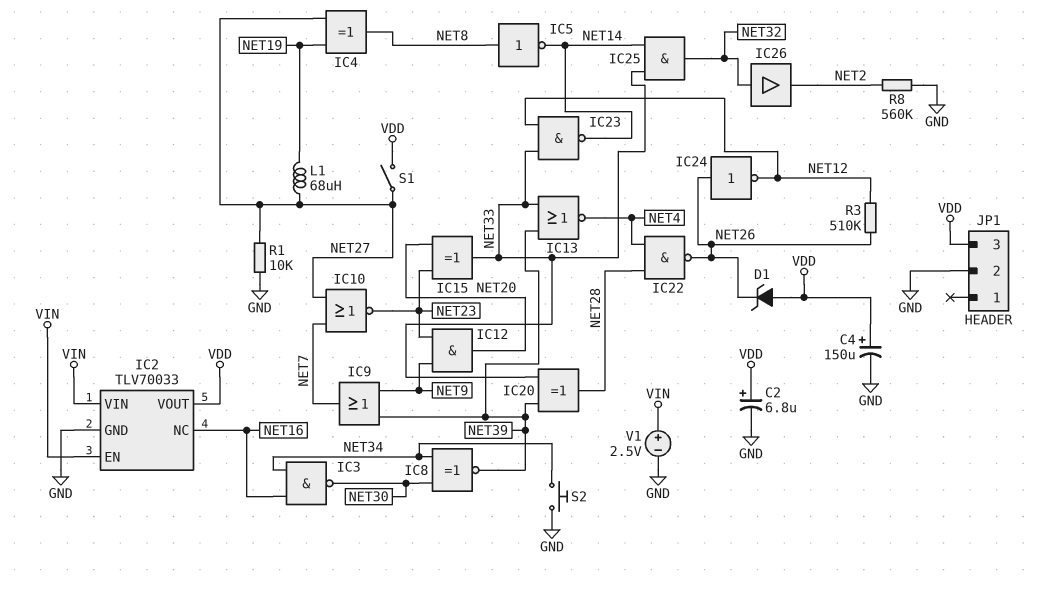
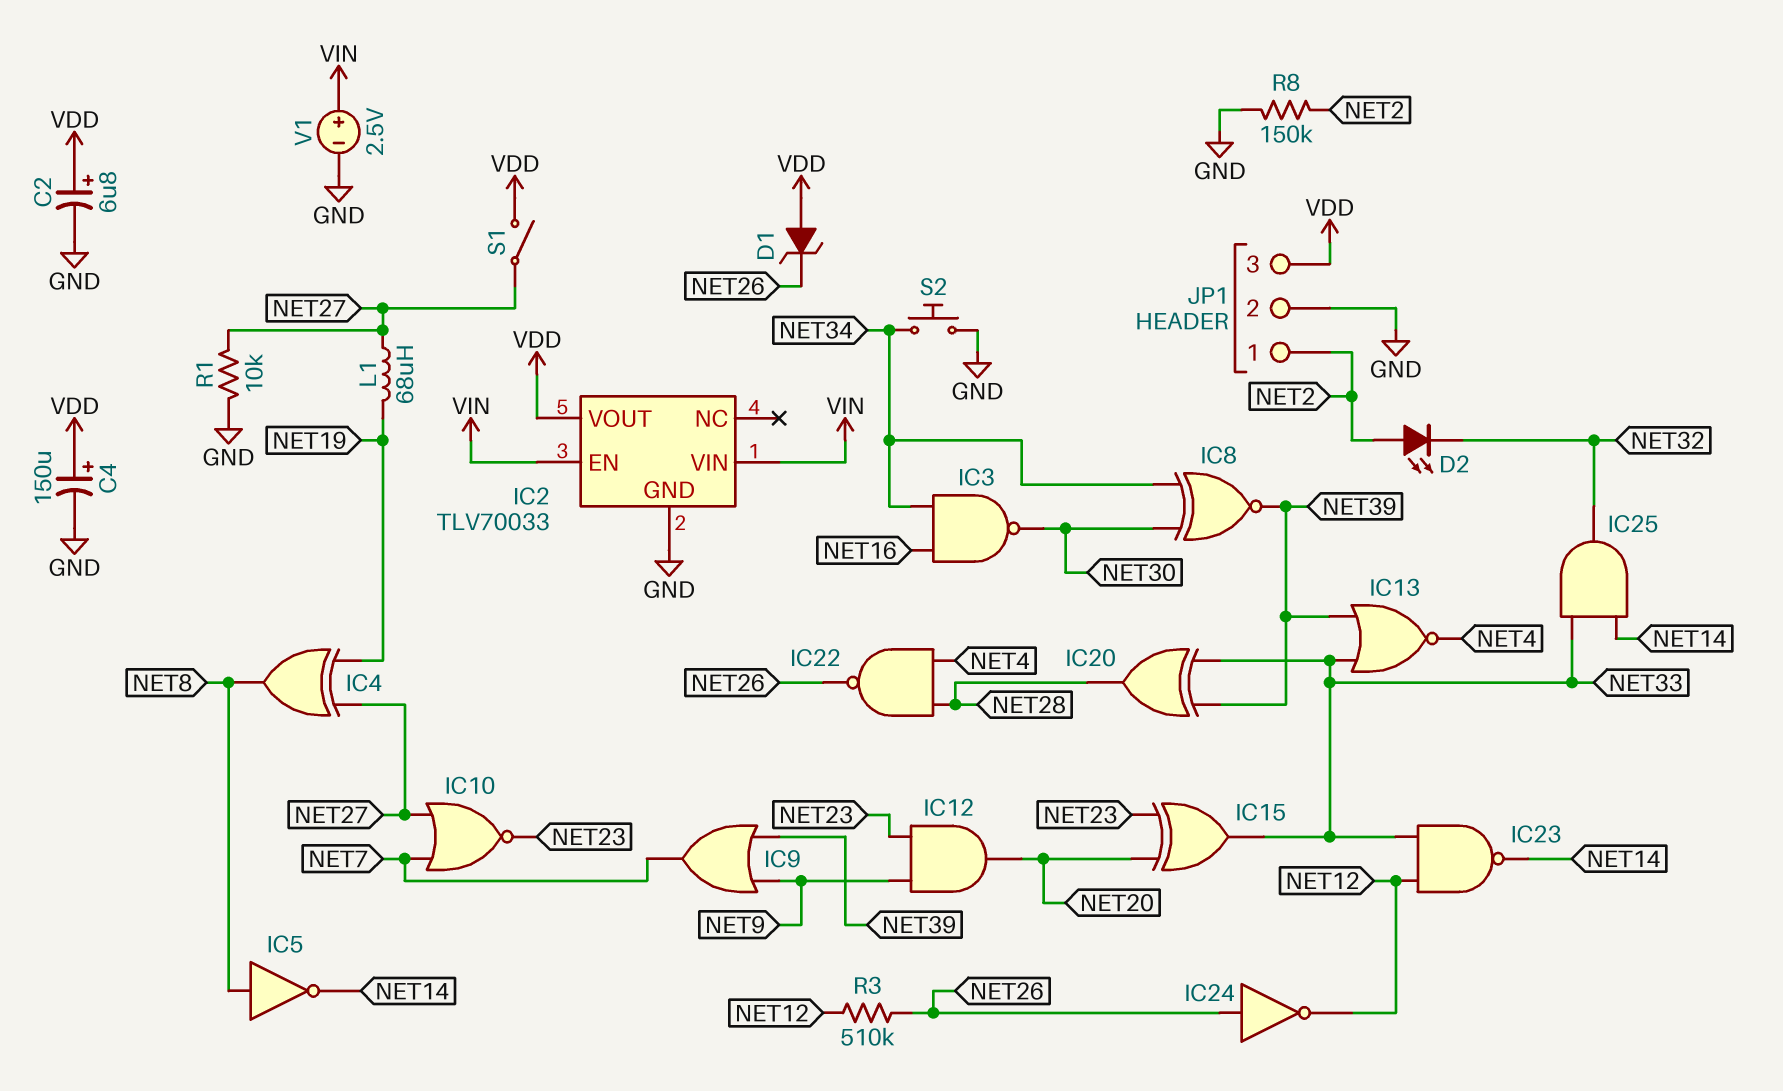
D2: none -> LED (A NET2, K NET32)
IC2 pin NC: NET16 -> none
IC26: buffer (in NET32, out NET2) -> none
JP1 pin 1: none -> NET2
R8: 560k (GND, NET2) -> 150k (GND, NET2)

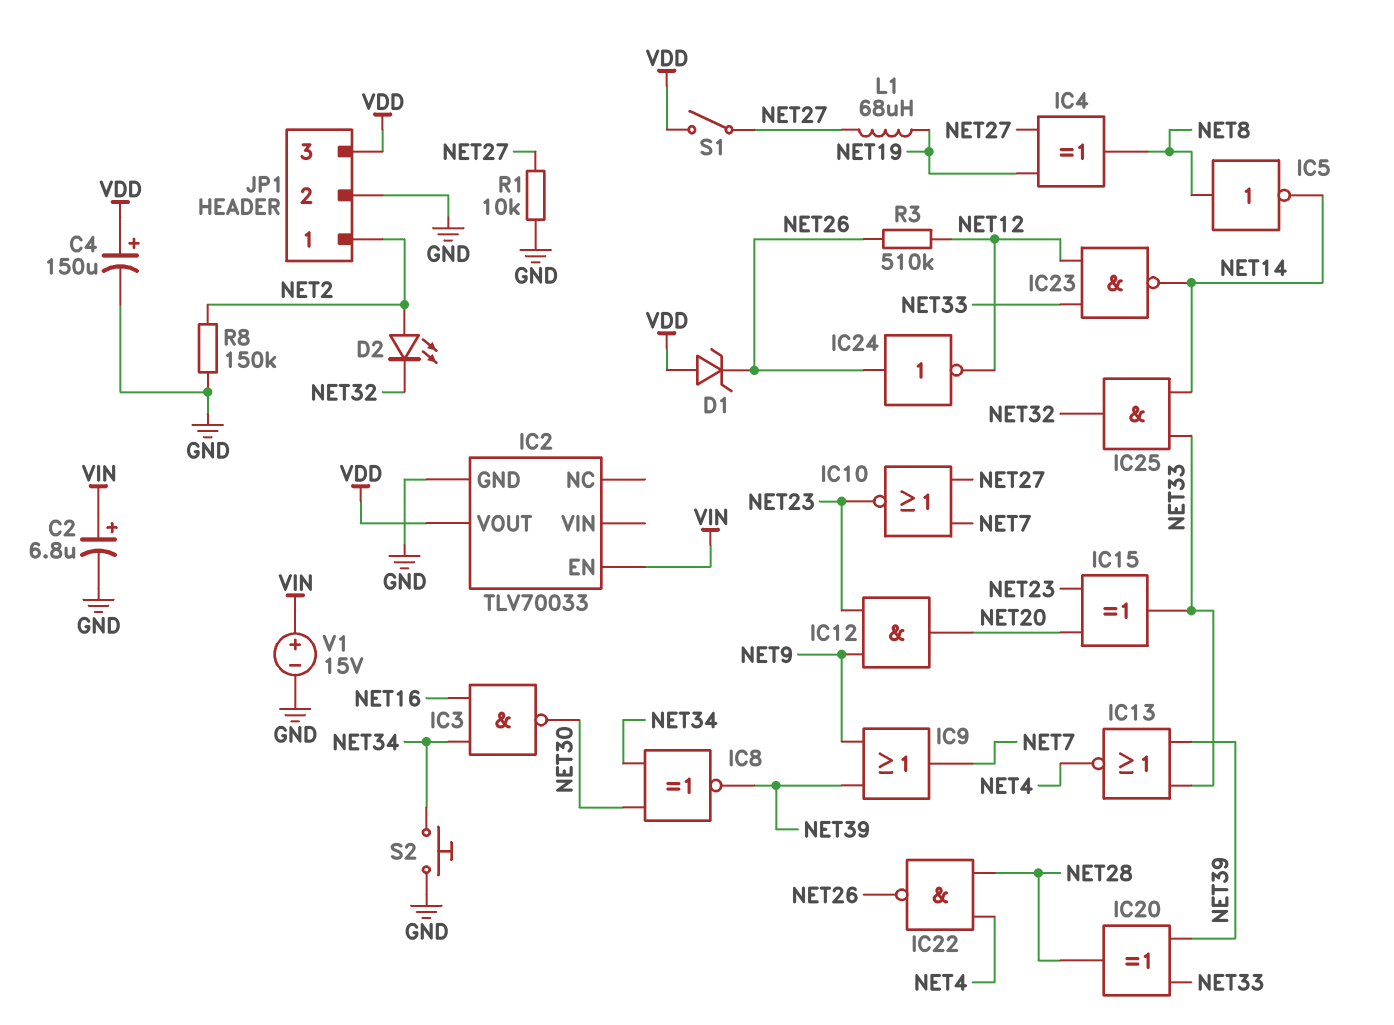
C2: 6.8uF (plus VDD, minus GND) -> 6.8uF (plus VIN, minus GND)
IC2 pin VIN: VIN -> none
V1: 2.5V (plus VIN, minus GND) -> 15V (plus VIN, minus GND)

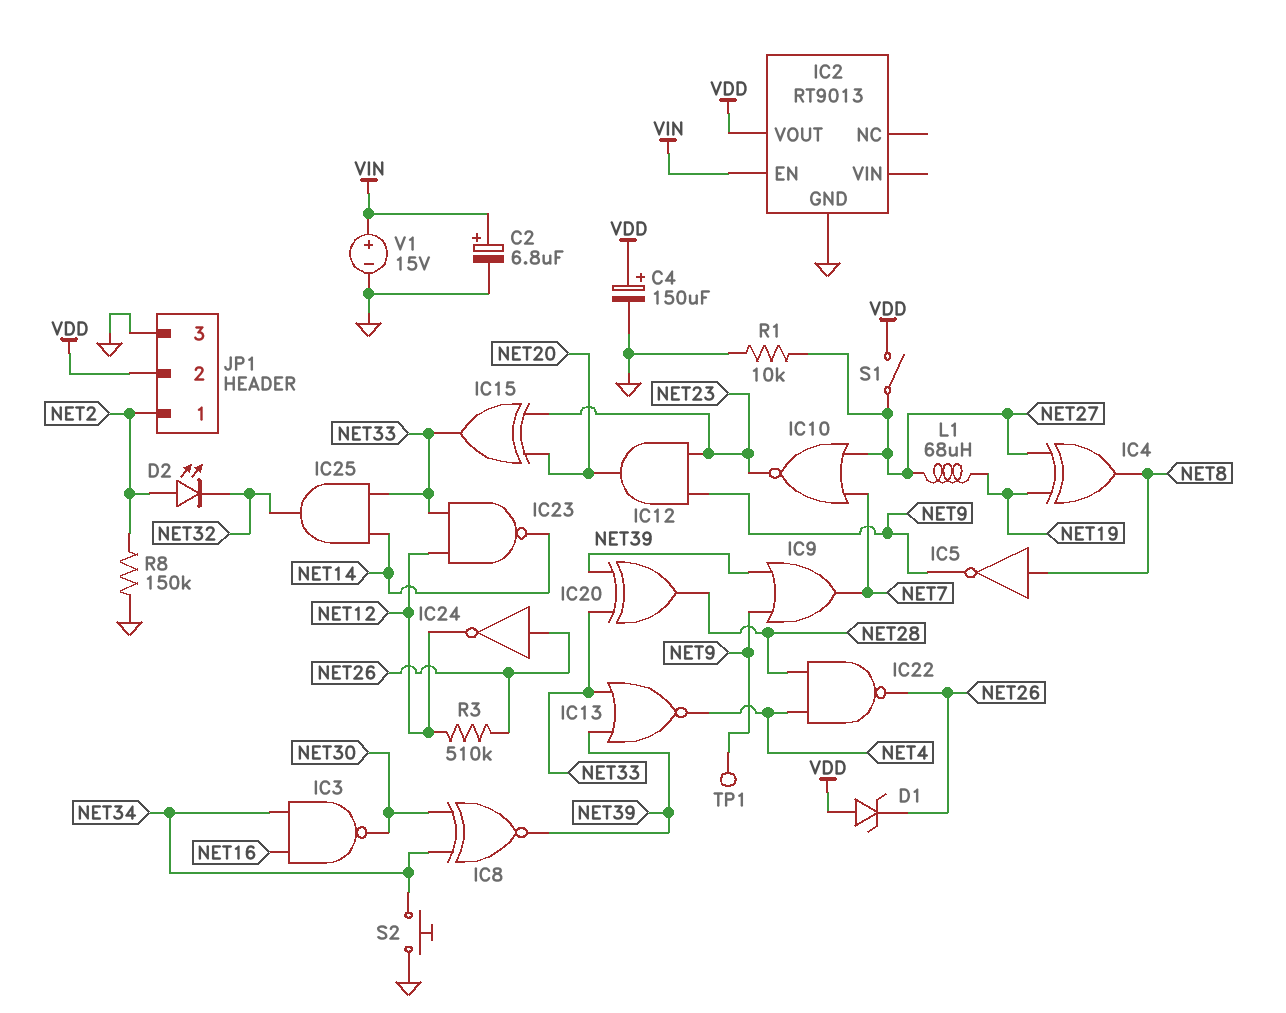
IC2: TLV70033 -> RT9013
IC5: NOT (in NET8, out NET14) -> NOT (in NET8, out NET9)
JP1 pin 2: GND -> VDD
JP1 pin 3: VDD -> GND
TP1: none -> test point (NET9)

